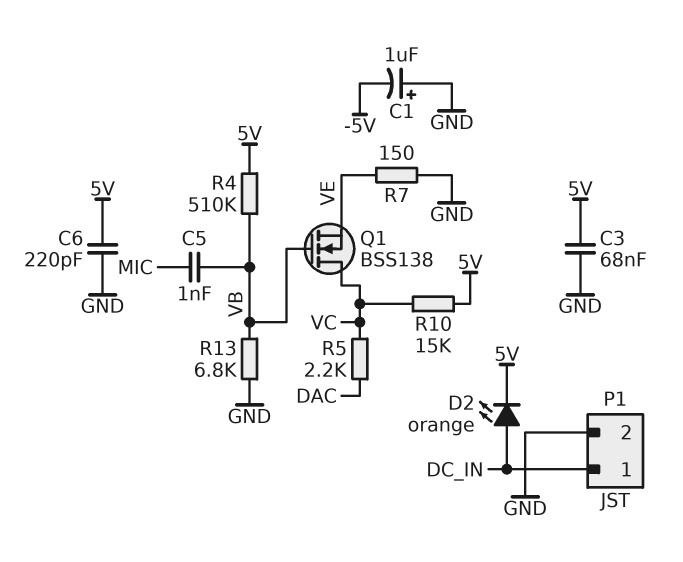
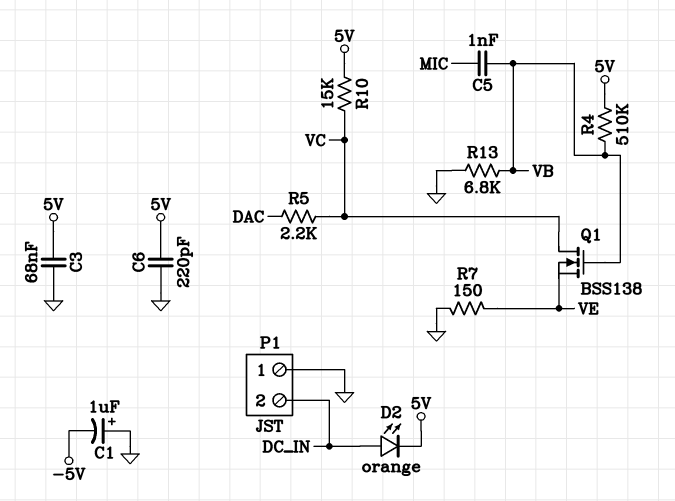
P1 pin 1: DC_IN -> GND
P1 pin 2: GND -> DC_IN

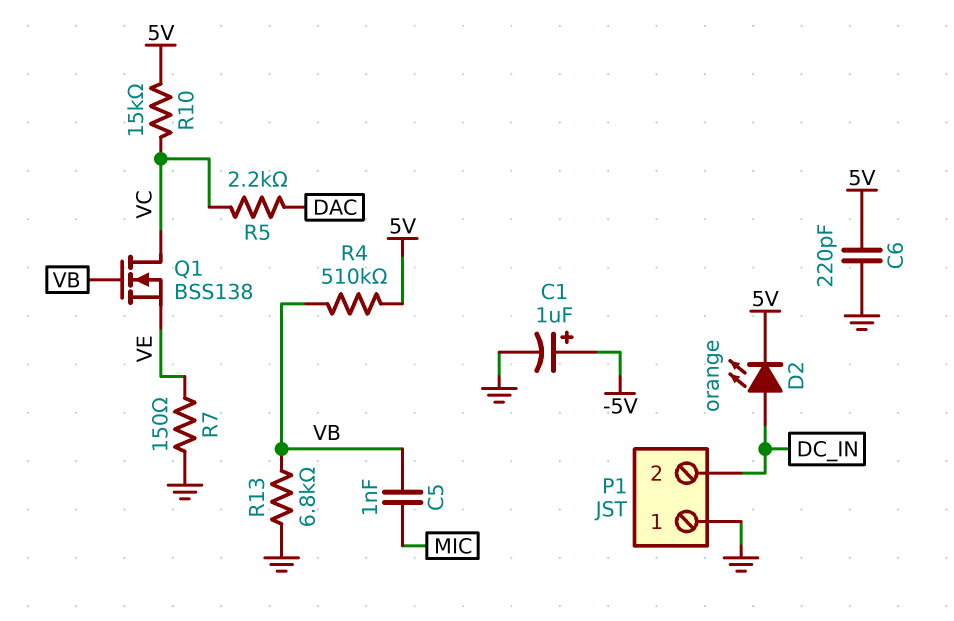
C1: 1uF (plus GND, minus -5V) -> 1uF (plus -5V, minus GND)
C3: 68nF (5V, GND) -> none

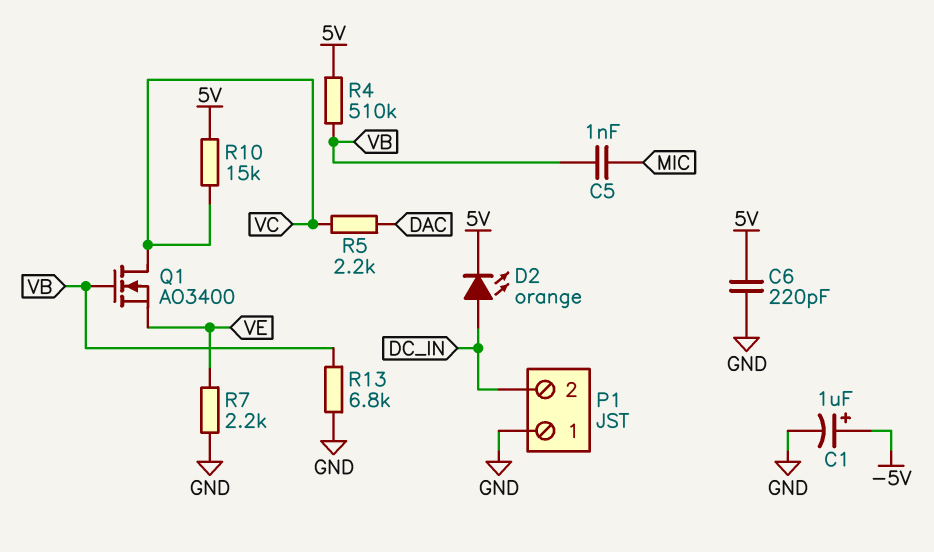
Q1: NMOS BSS138 (G VB, D VC, S VE) -> NMOS AO3400 (G VB, D VC, S VE)
R7: 150 (GND, VE) -> 2.2k (GND, VE)

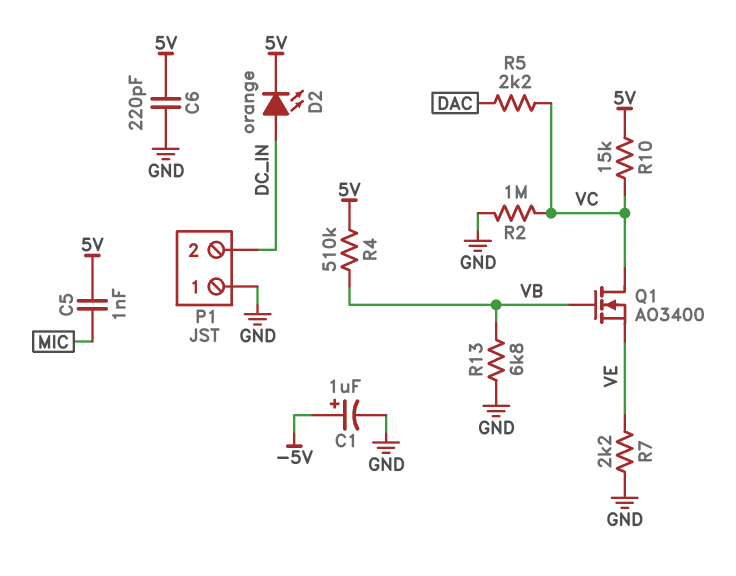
C5: 1nF (MIC, VB) -> 1nF (5V, MIC)
R2: none -> 1M (GND, VC)

